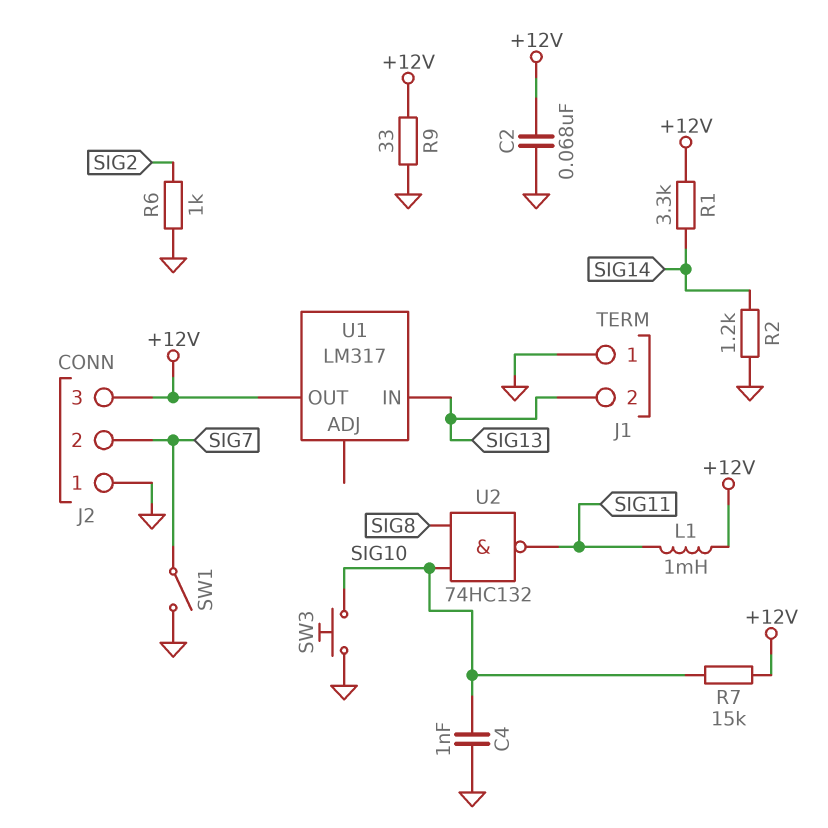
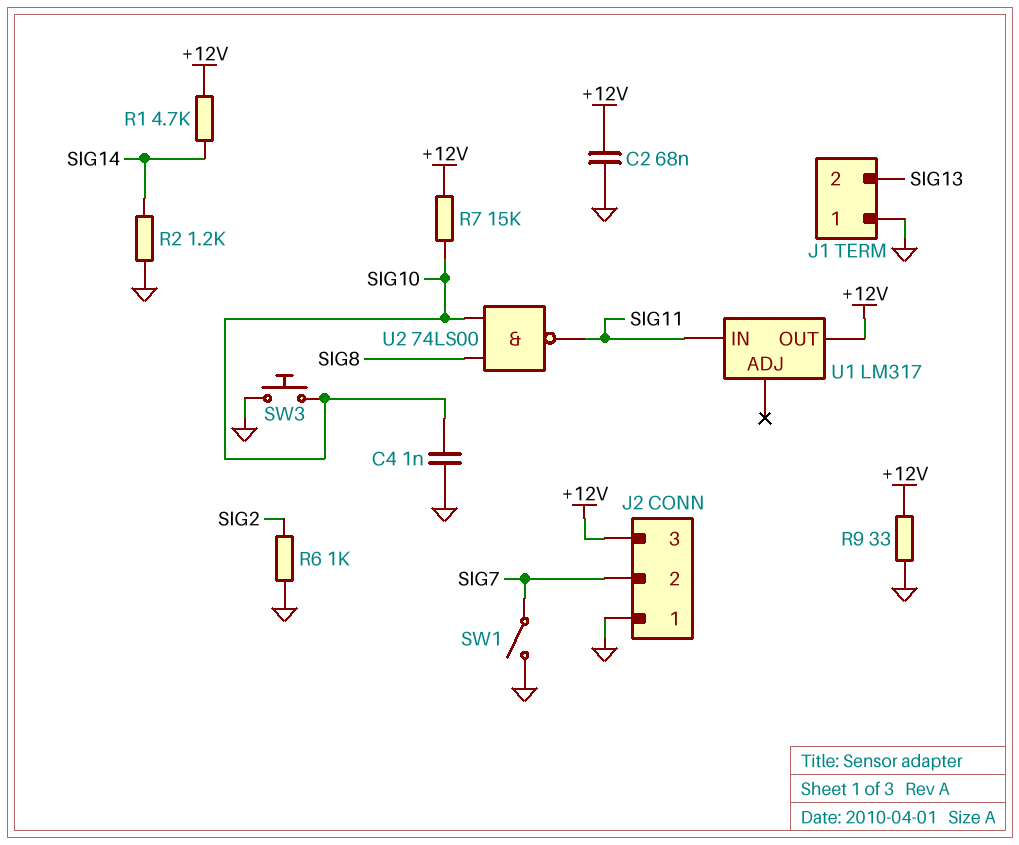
L1: 1mH (+12V, SIG11) -> none
R1: 3.3k (+12V, SIG14) -> 4.7k (+12V, SIG14)
U1 pin IN: SIG13 -> SIG11
U2: NAND 74HC132 (in SIG8, in SIG10, out SIG11) -> NAND 74LS00 (in SIG8, in SIG10, out SIG11)

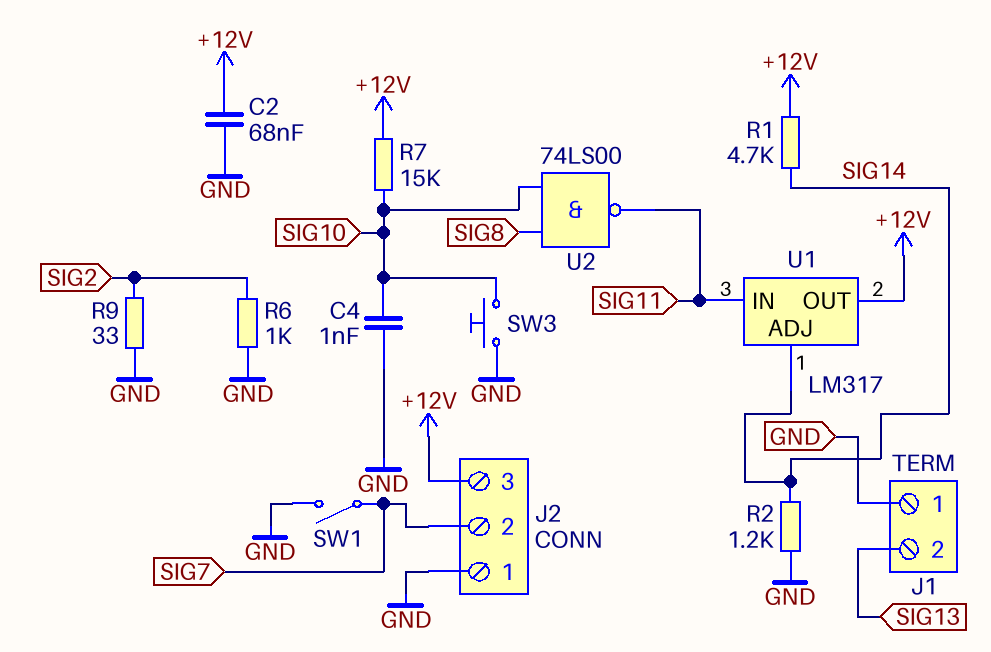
R9: 33 (+12V, GND) -> 33 (GND, SIG2)
U1 pin ADJ: none -> SIG14

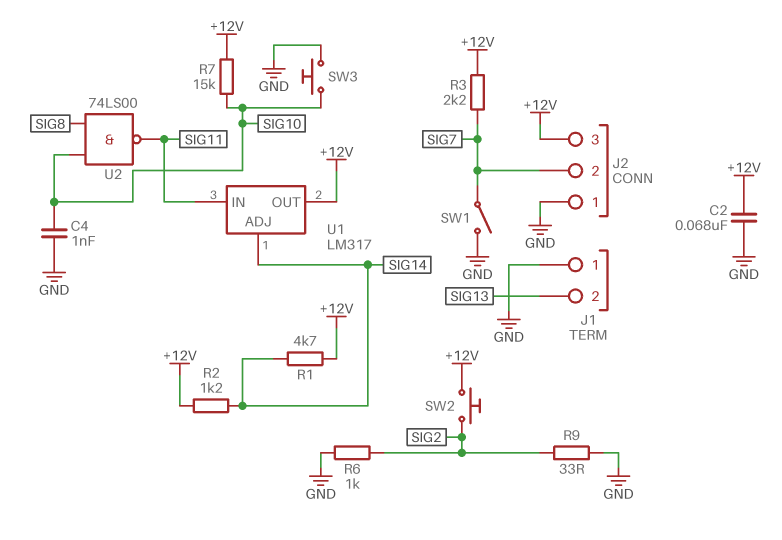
R2: 1.2k (GND, SIG14) -> 1.2k (+12V, SIG14)
R3: none -> 2.2k (+12V, SIG7)
SW2: none -> button (+12V, SIG2)

